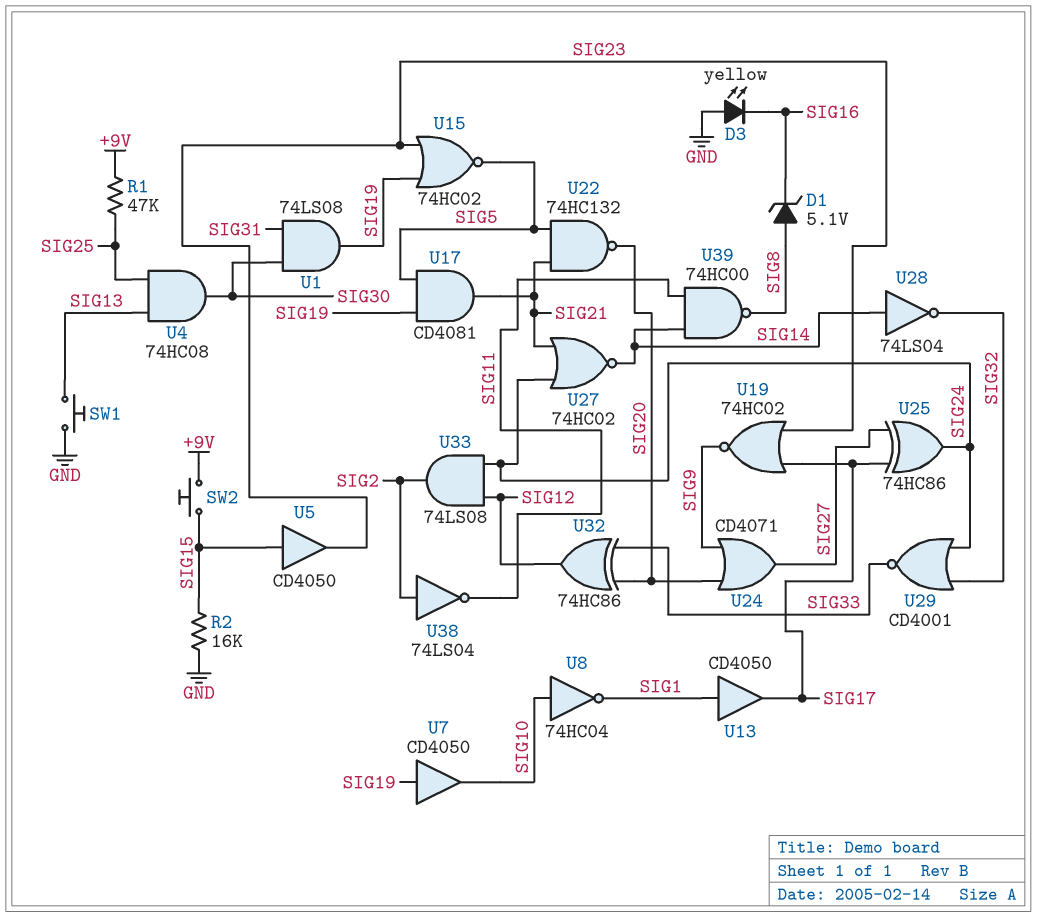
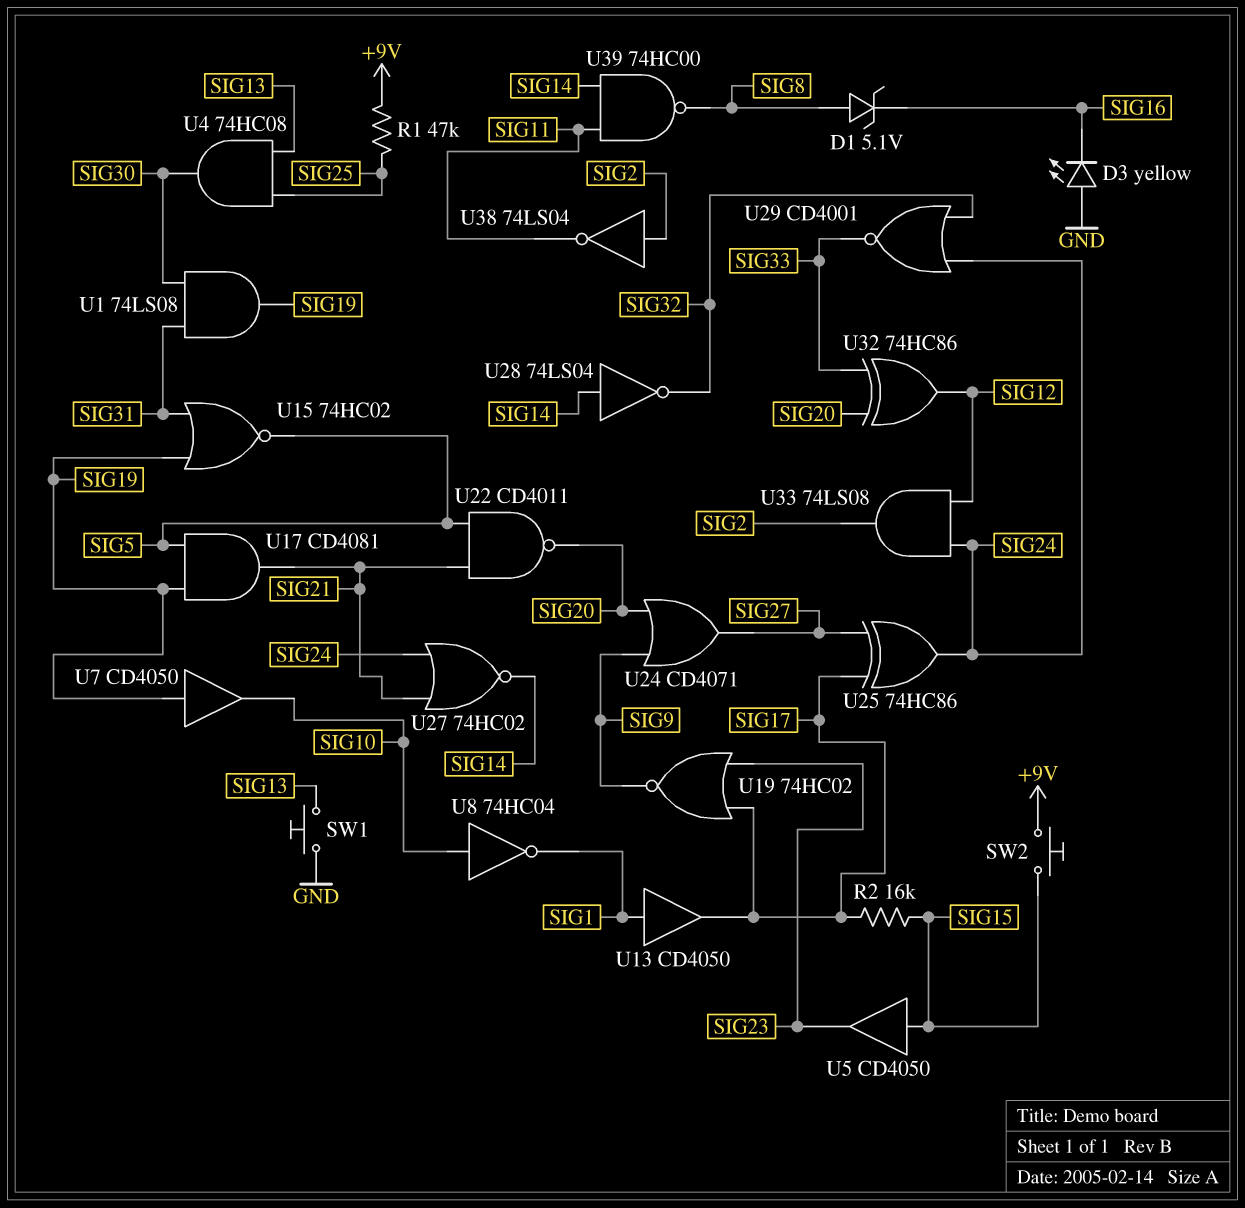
R2: 16k (GND, SIG15) -> 16k (SIG15, SIG17)
U15: NOR 74HC02 (in SIG19, in SIG23, out SIG5) -> NOR 74HC02 (in SIG19, in SIG31, out SIG5)
U22: NAND 74HC132 (in SIG5, in SIG21, out SIG20) -> NAND CD4011 (in SIG5, in SIG21, out SIG20)

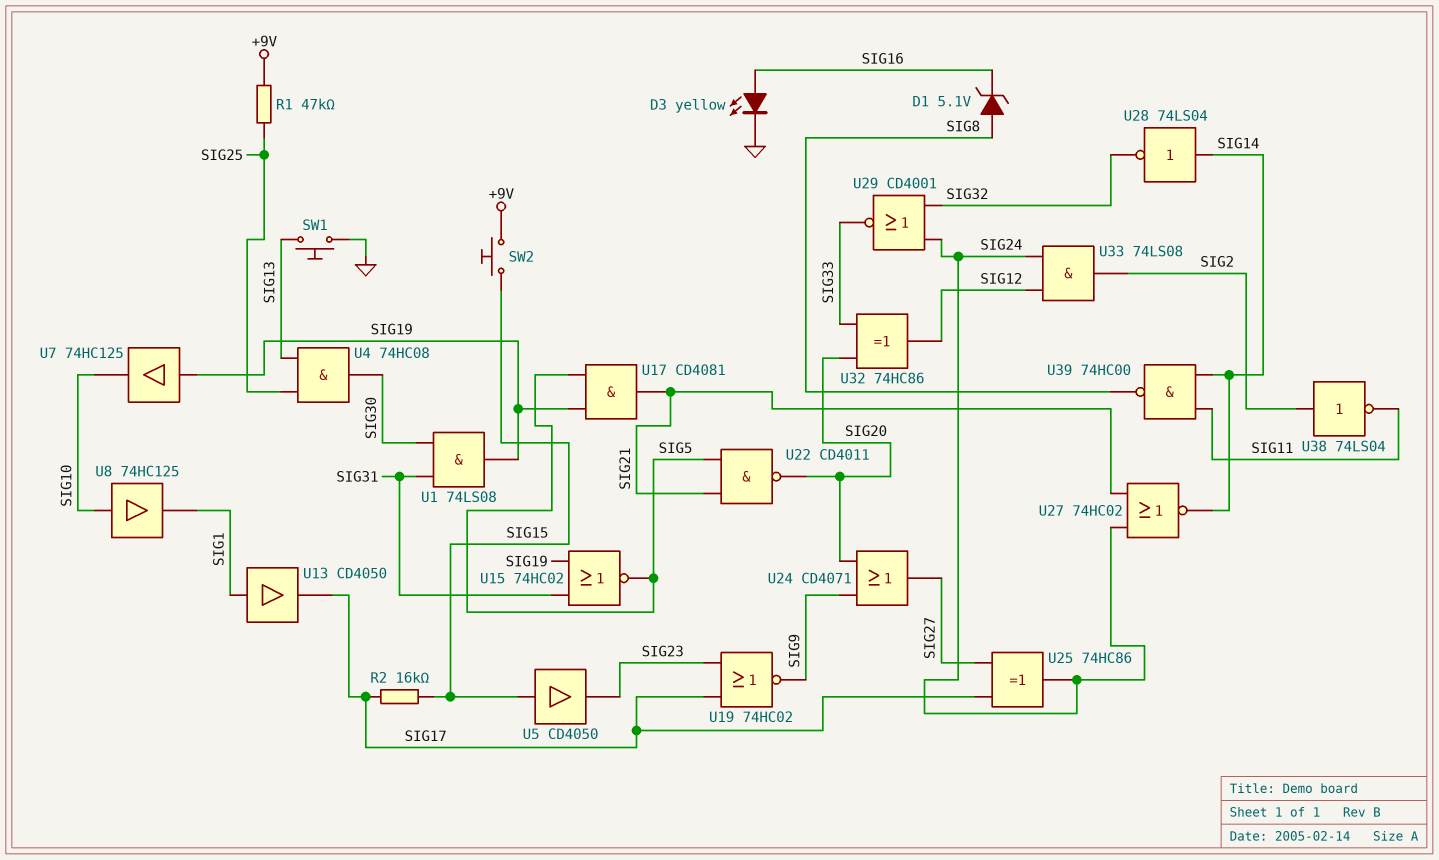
D3: LED yellow (A GND, K SIG16) -> LED yellow (A SIG16, K GND)
U7: buffer CD4050 (in SIG19, out SIG10) -> buffer 74HC125 (in SIG19, out SIG10)
U8: NOT 74HC04 (in SIG10, out SIG1) -> buffer 74HC125 (in SIG10, out SIG1)

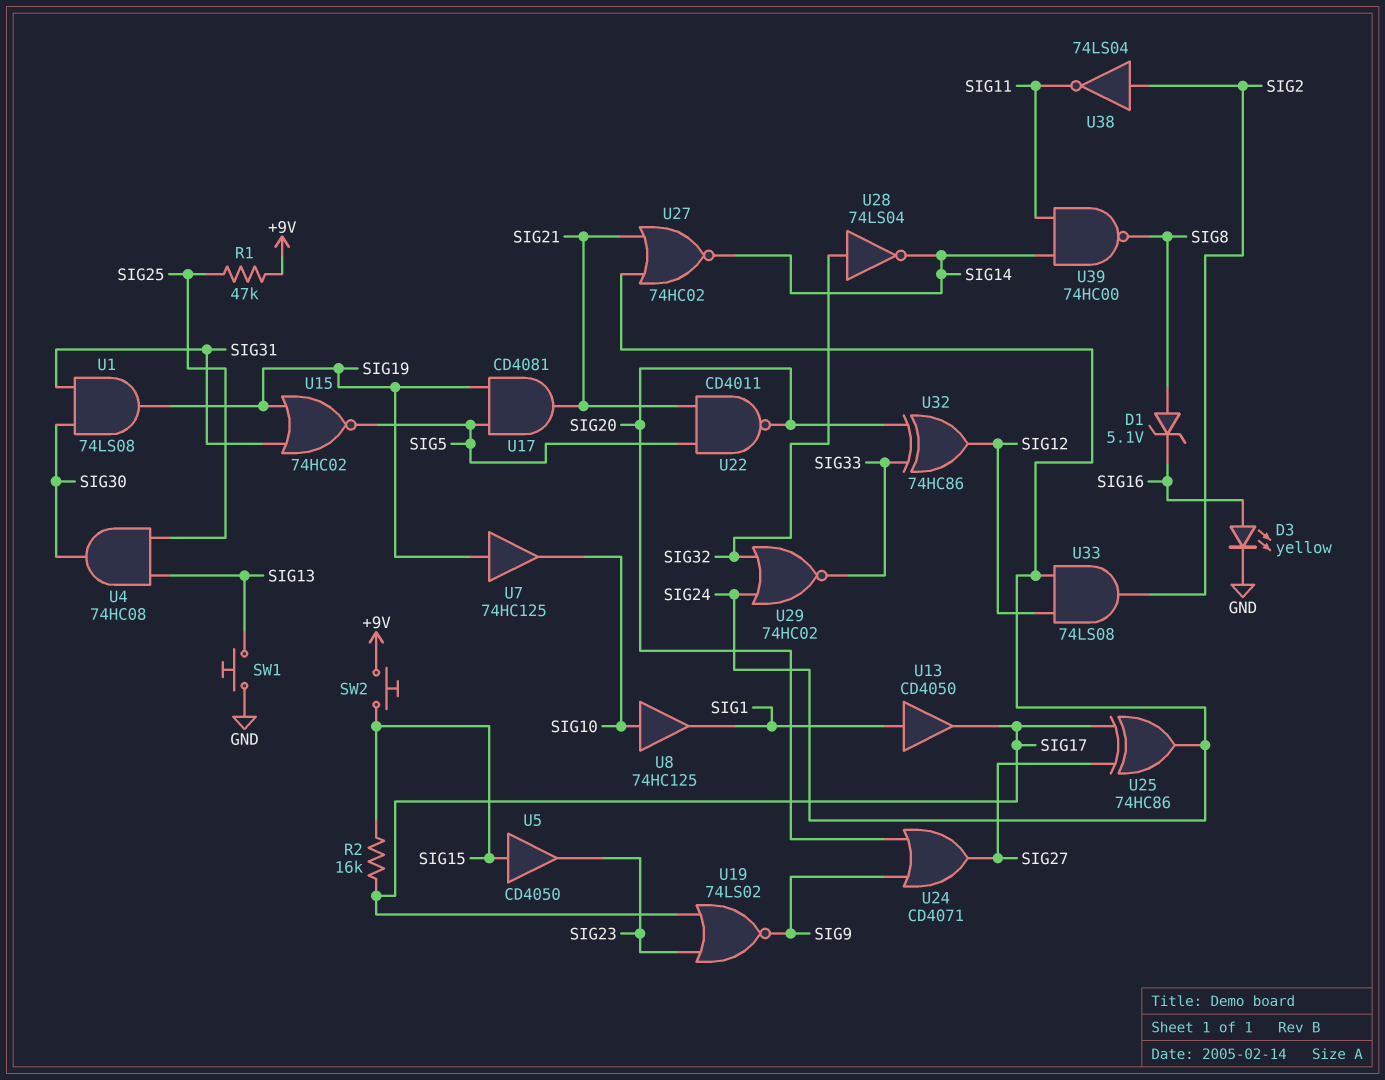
U19: NOR 74HC02 (in SIG17, in SIG23, out SIG9) -> NOR 74LS02 (in SIG17, in SIG23, out SIG9)
U28: NOT 74LS04 (in SIG14, out SIG32) -> NOT 74LS04 (in SIG32, out SIG14)
U29: NOR CD4001 (in SIG24, in SIG32, out SIG33) -> NOR 74HC02 (in SIG24, in SIG32, out SIG33)

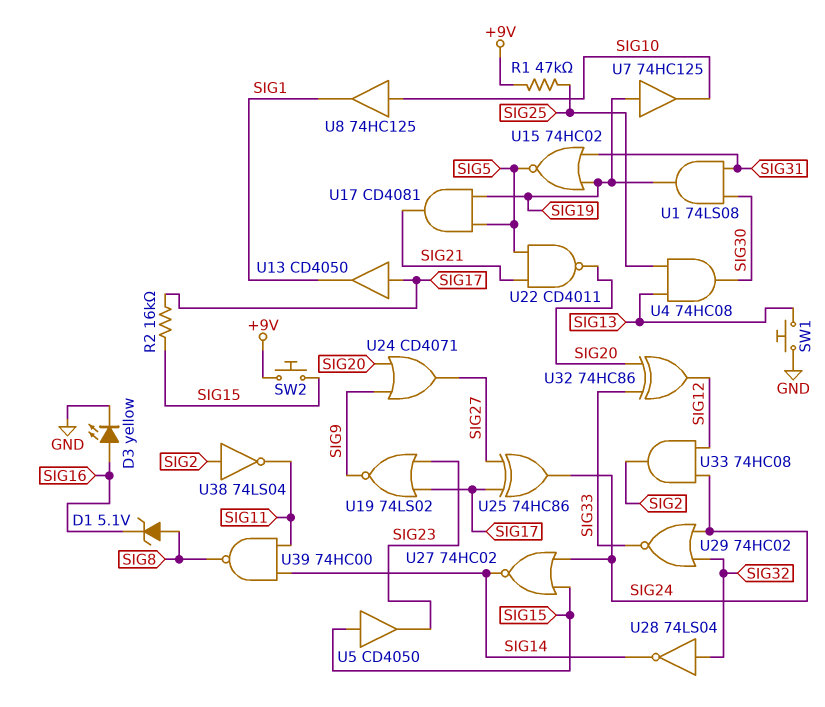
U13: buffer CD4050 (in SIG1, out SIG17) -> buffer CD4050 (in SIG17, out SIG1)
U27: NOR 74HC02 (in SIG21, in SIG24, out SIG14) -> NOR 74HC02 (in SIG15, in SIG24, out SIG14)
U33: AND 74LS08 (in SIG12, in SIG24, out SIG2) -> AND 74HC08 (in SIG12, in SIG24, out SIG2)

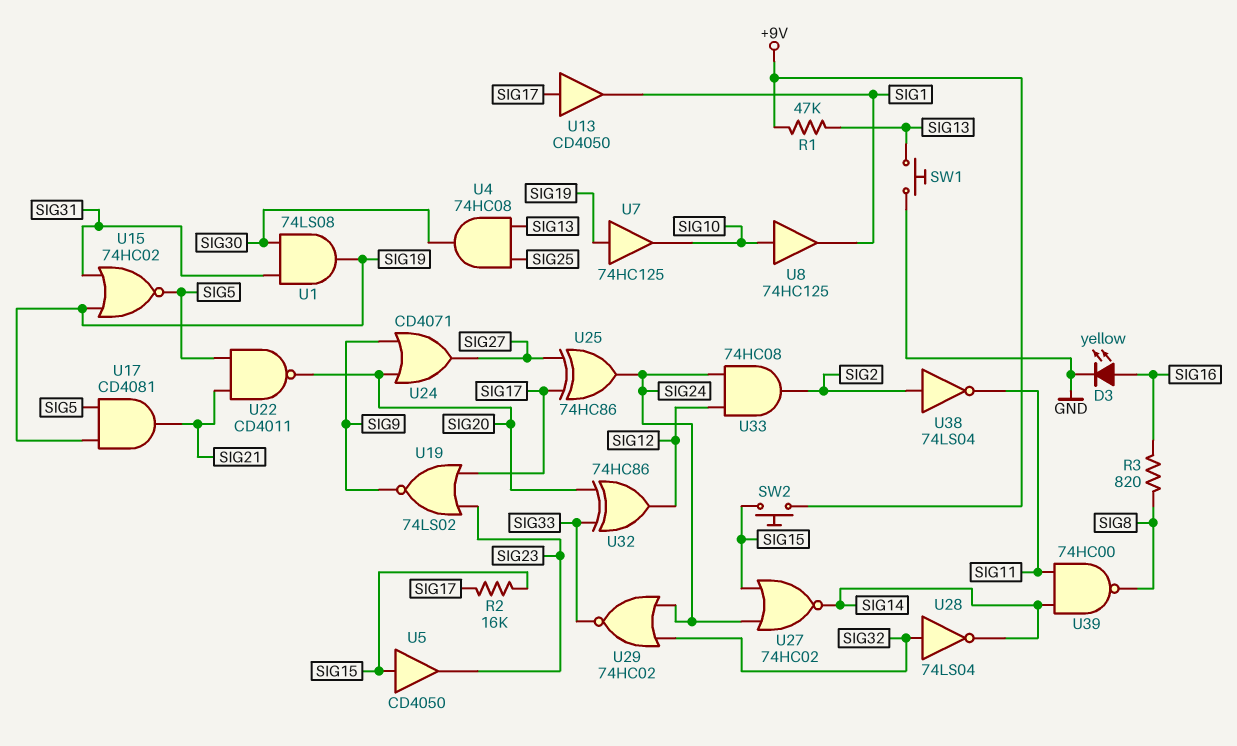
D1: zener 5.1V (A SIG8, K SIG16) -> none
R1: 47k (+9V, SIG25) -> 47k (+9V, SIG13)
R3: none -> 820 (SIG8, SIG16)

